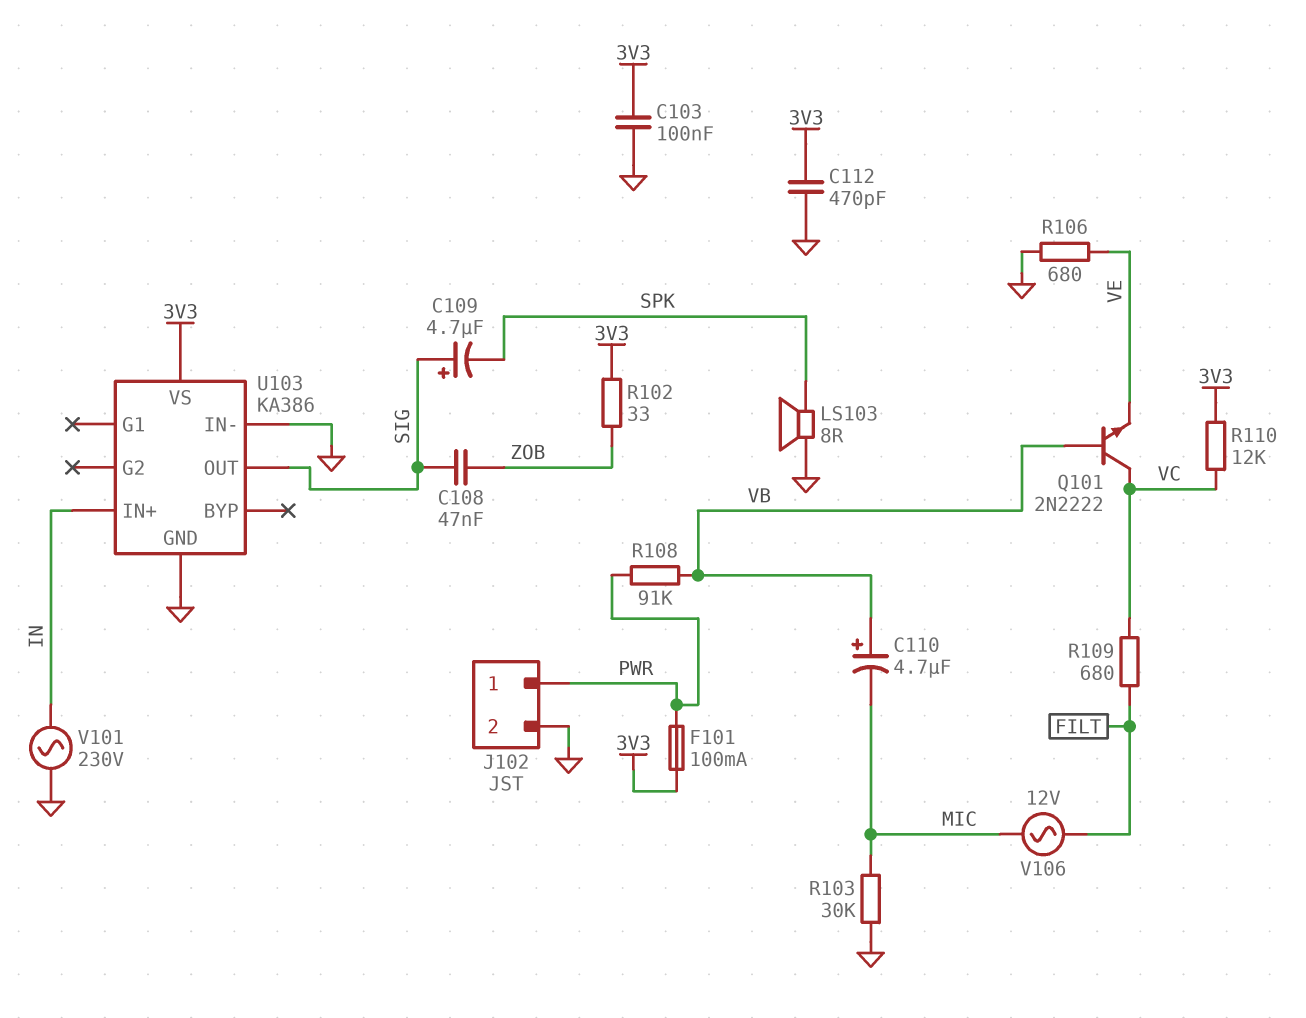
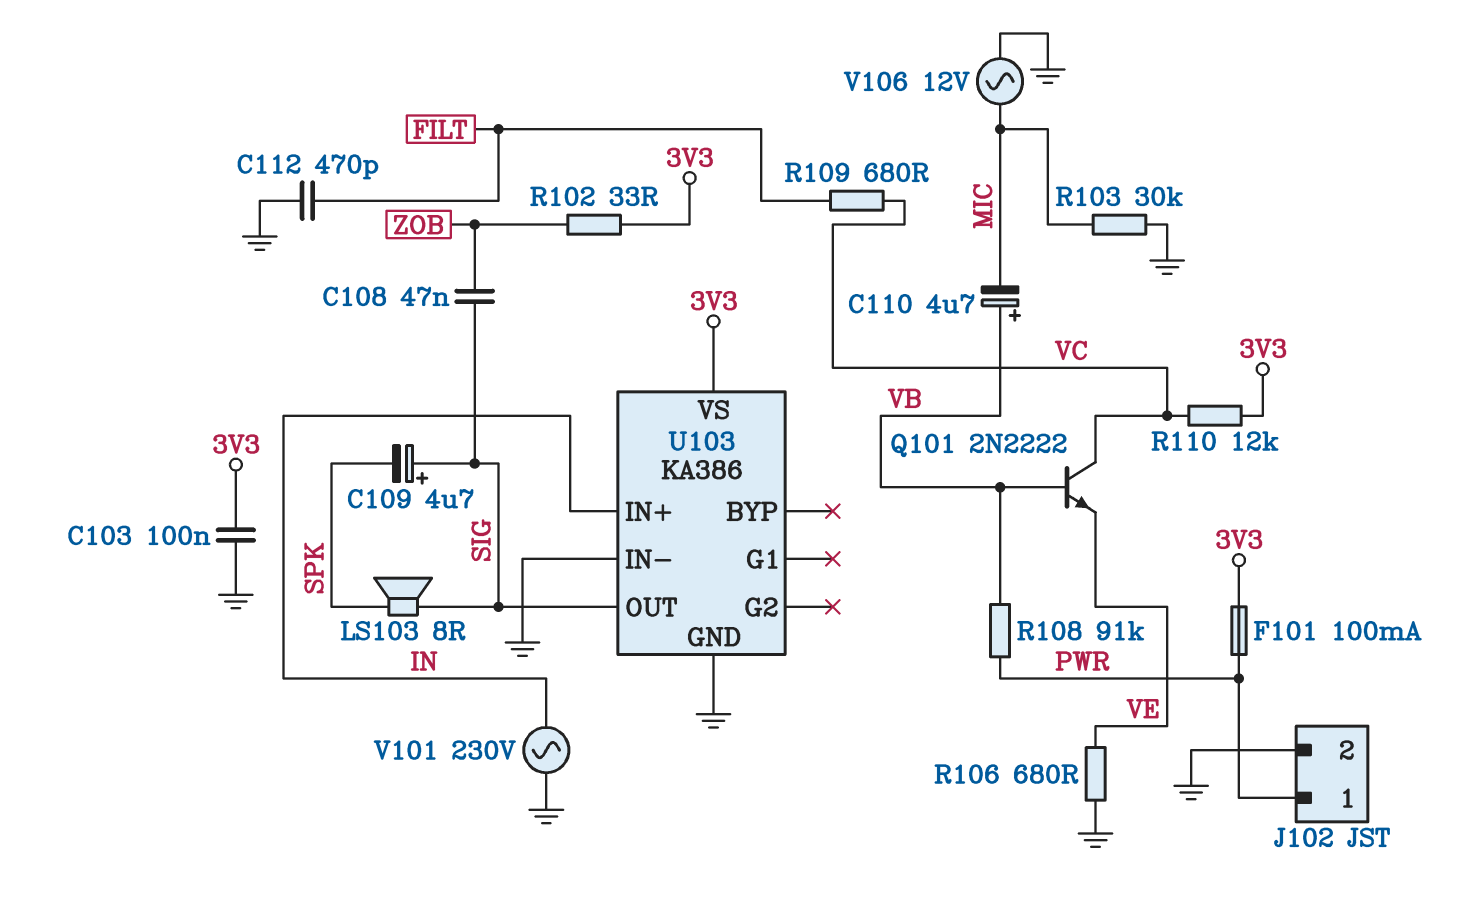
C112: 470pF (3V3, GND) -> 470pF (FILT, GND)
LS103: speaker 8R (GND, SPK) -> speaker 8R (SIG, SPK)
V106: AC 12V (FILT, MIC) -> AC 12V (GND, MIC)

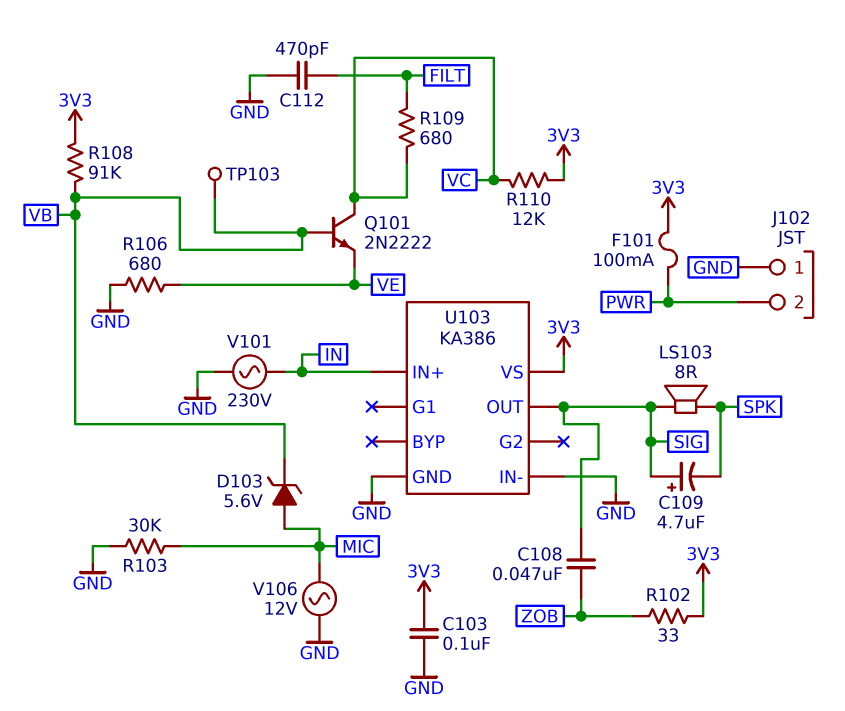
C110: 4.7uF (plus VB, minus MIC) -> none
D103: none -> zener 5.6V (A MIC, K VB)
J102 pin 1: PWR -> GND
J102 pin 2: GND -> PWR
R108: 91k (PWR, VB) -> 91k (3V3, VB)
TP103: none -> test point (VB)

